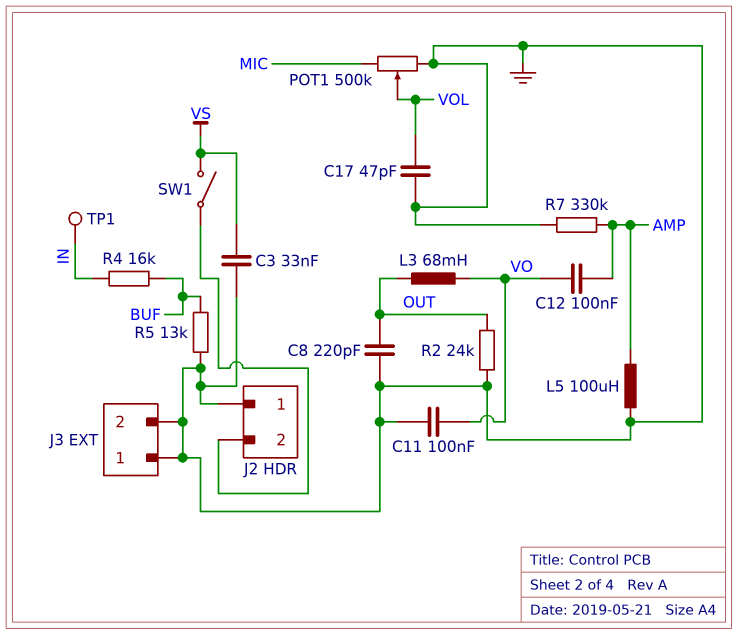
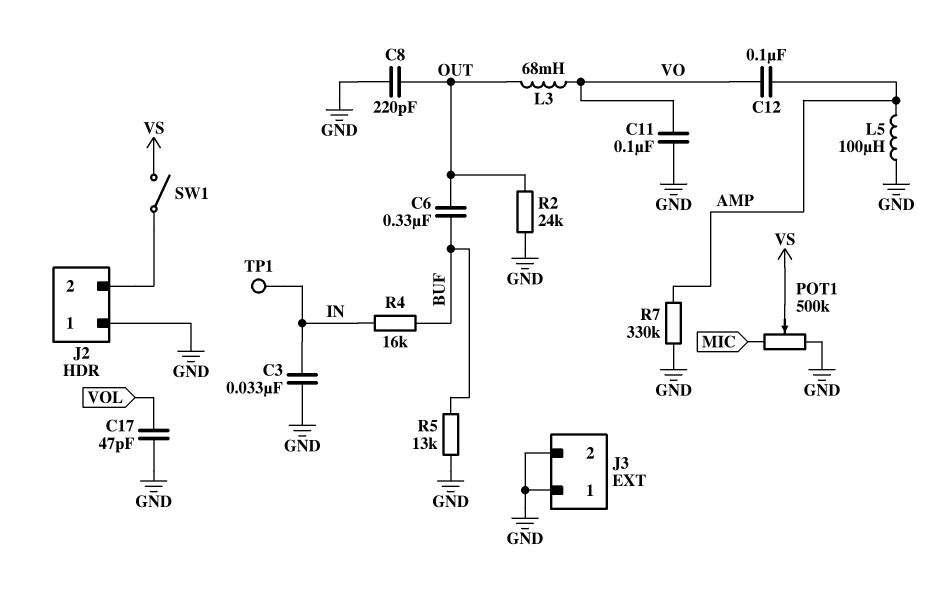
C3: 33nF (GND, VS) -> 33nF (GND, IN)
C6: none -> 330nF (BUF, OUT)
POT1: 500k (GND, MIC, wiper VOL) -> 500k (GND, MIC, wiper VS)

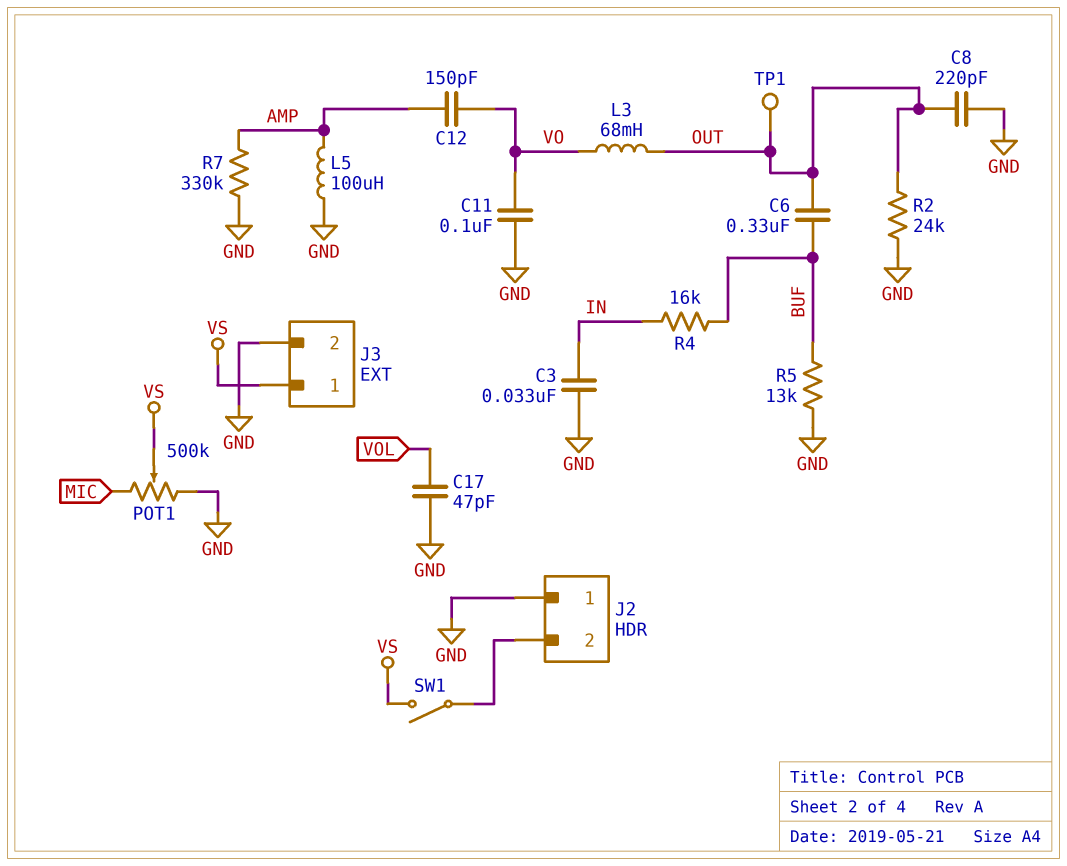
C12: 100nF (AMP, VO) -> 150pF (AMP, VO)
J3 pin 1: GND -> VS
TP1: test point (IN) -> test point (OUT)

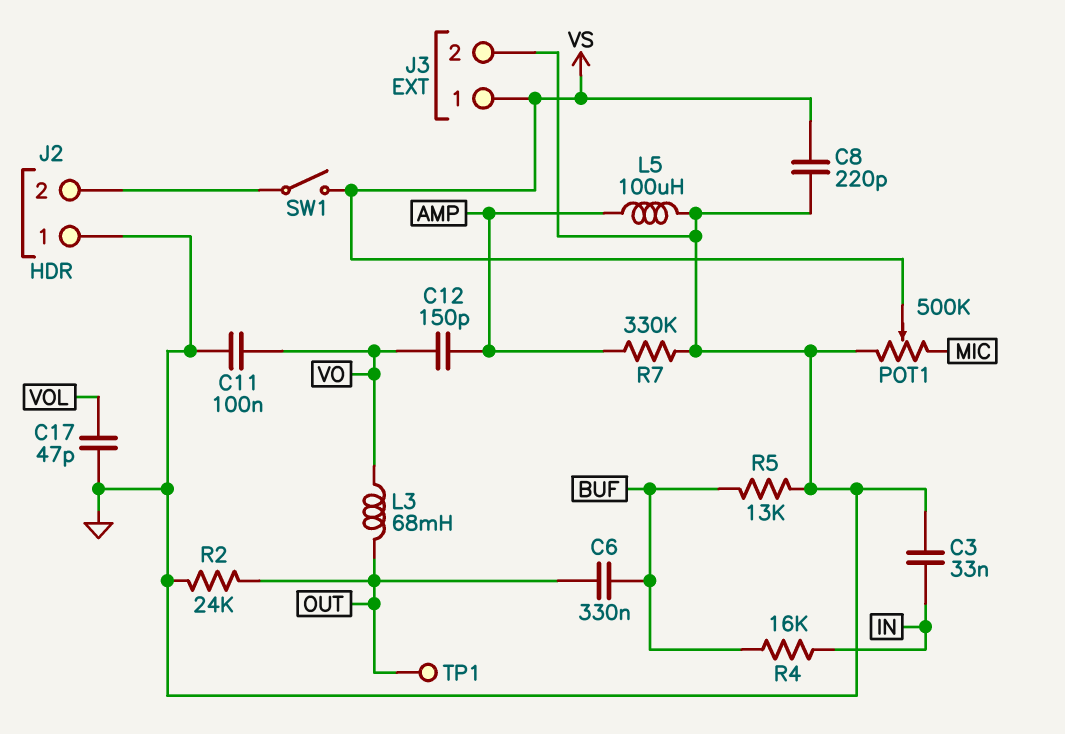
C8: 220pF (GND, OUT) -> 220pF (GND, VS)

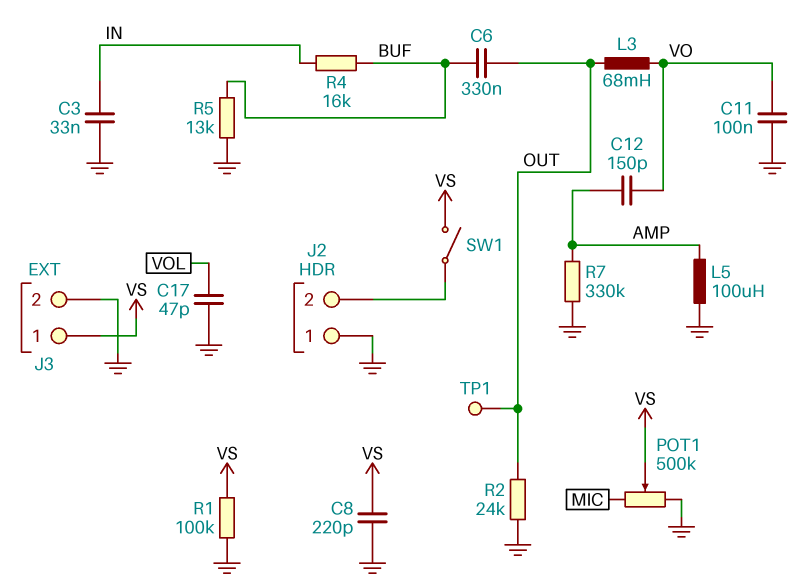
R1: none -> 100k (GND, VS)

